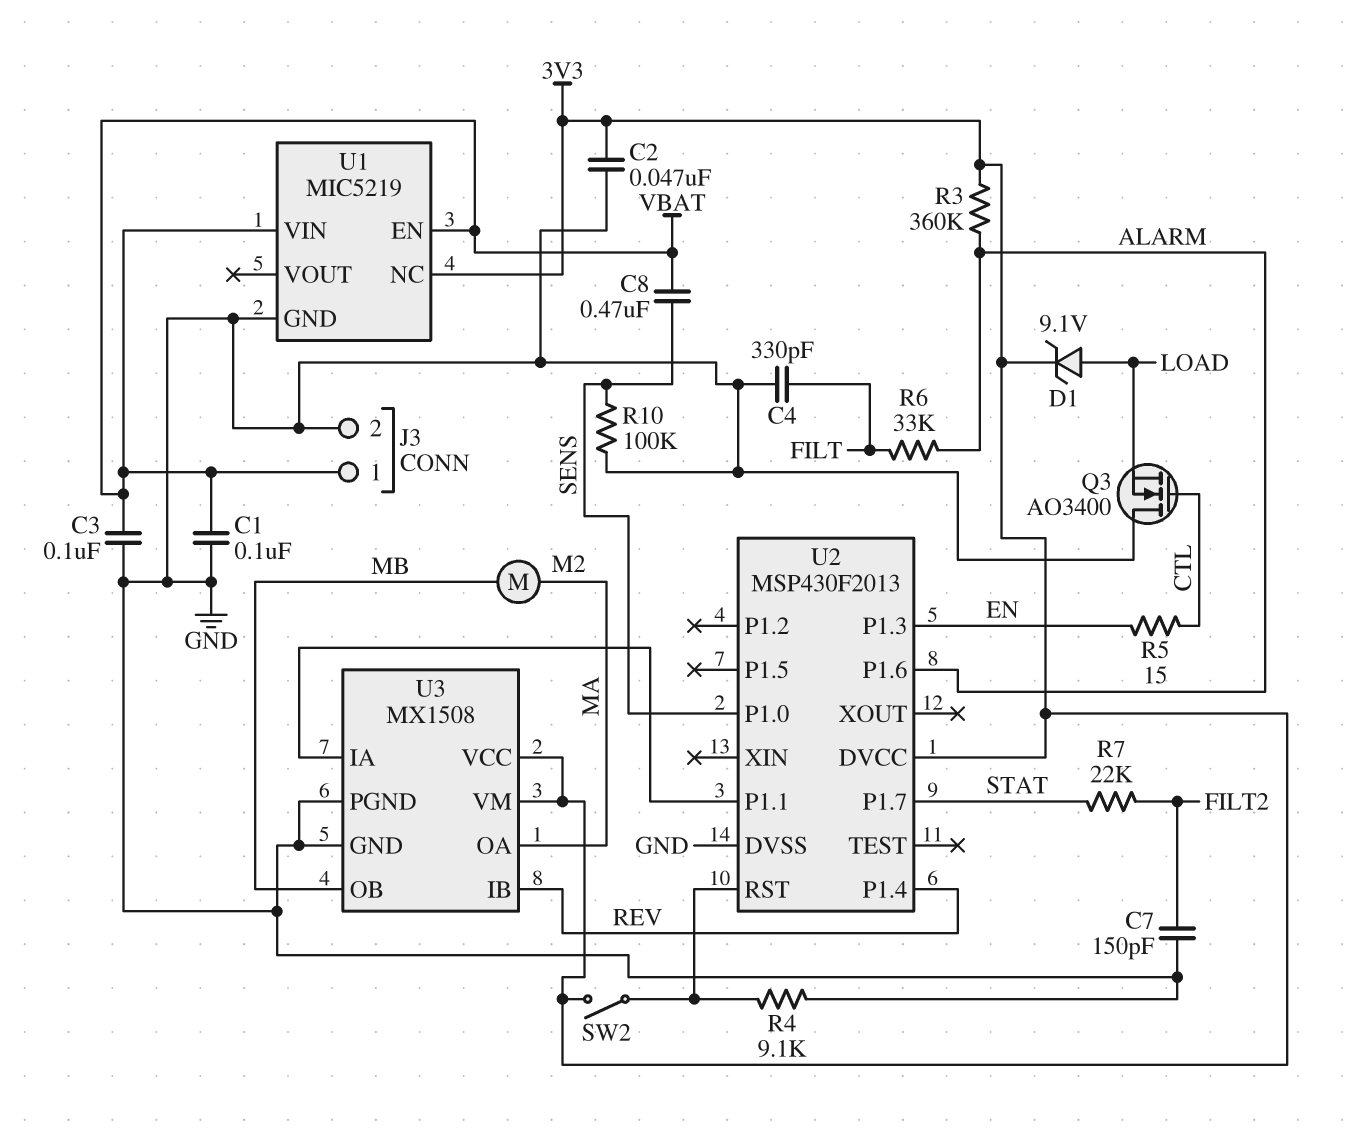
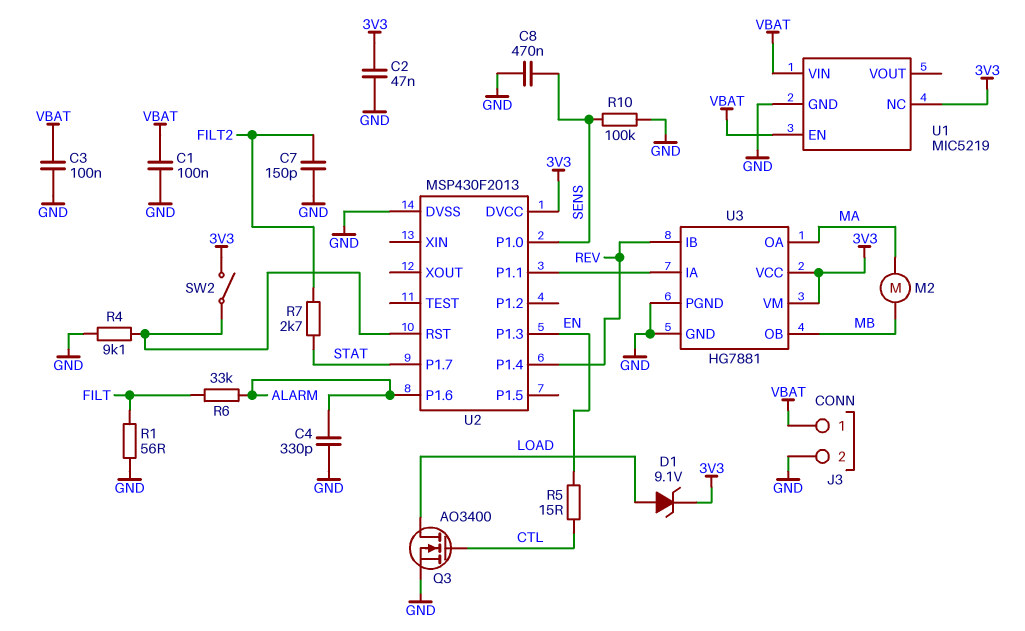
C4: 330pF (FILT, GND) -> 330pF (ALARM, GND)
C8: 470nF (SENS, VBAT) -> 470nF (GND, SENS)
Q3: NMOS AO3400 (G CTL, D GND, S LOAD) -> NMOS AO3400 (G CTL, D LOAD, S GND)
R1: none -> 56 (FILT, GND)
R3: 360k (3V3, ALARM) -> none
R7: 22k (FILT2, STAT) -> 2.7k (FILT2, STAT)
U3: MX1508 -> HG7881

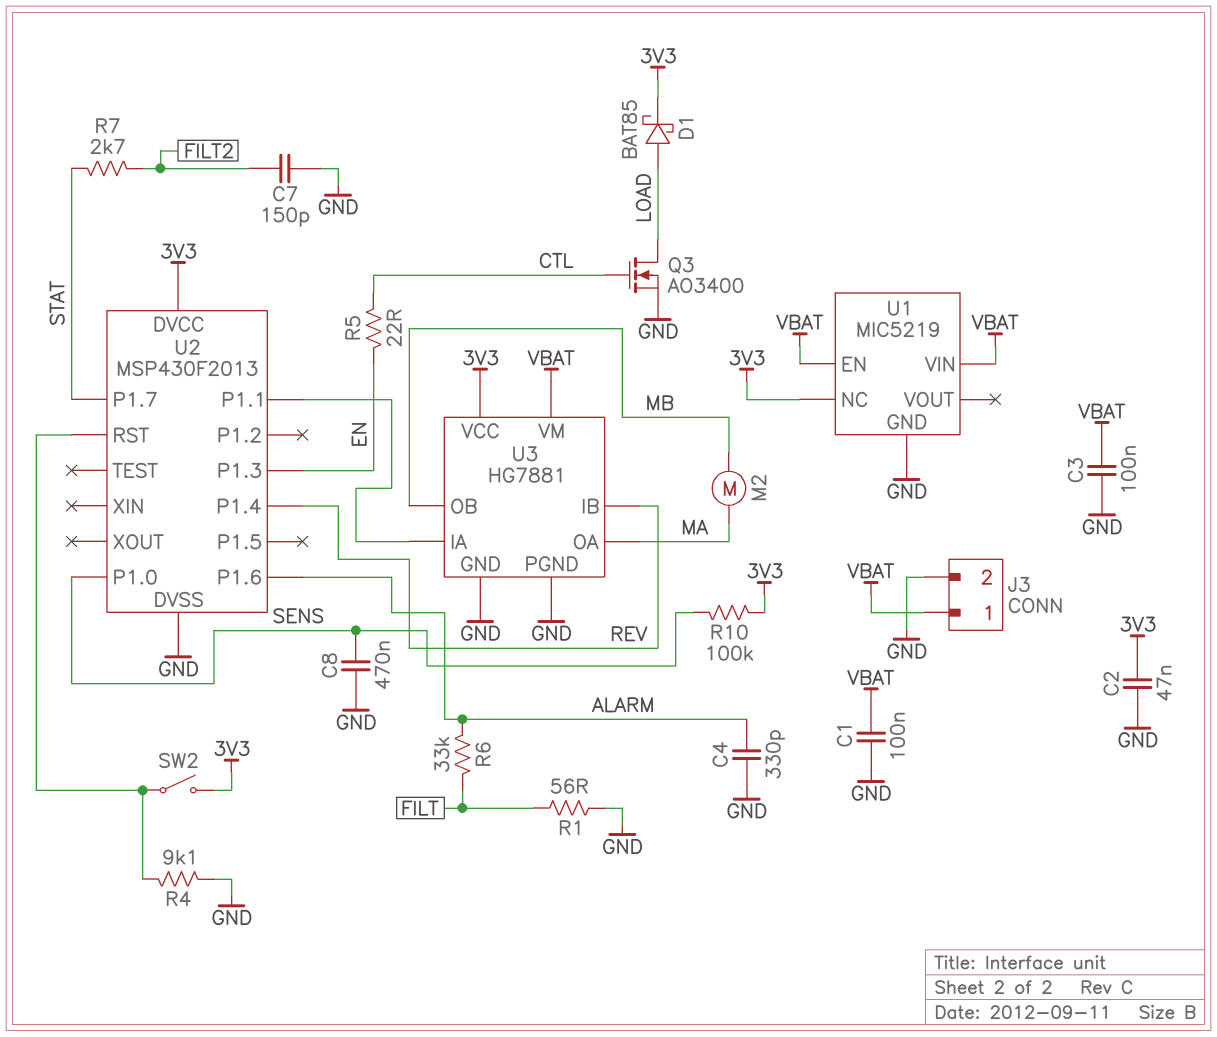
D1: zener 9.1V (A LOAD, K 3V3) -> schottky BAT85 (A LOAD, K 3V3)
R5: 15 (CTL, EN) -> 22 (CTL, EN)
R10: 100k (GND, SENS) -> 100k (3V3, SENS)
U3 pin VM: 3V3 -> VBAT

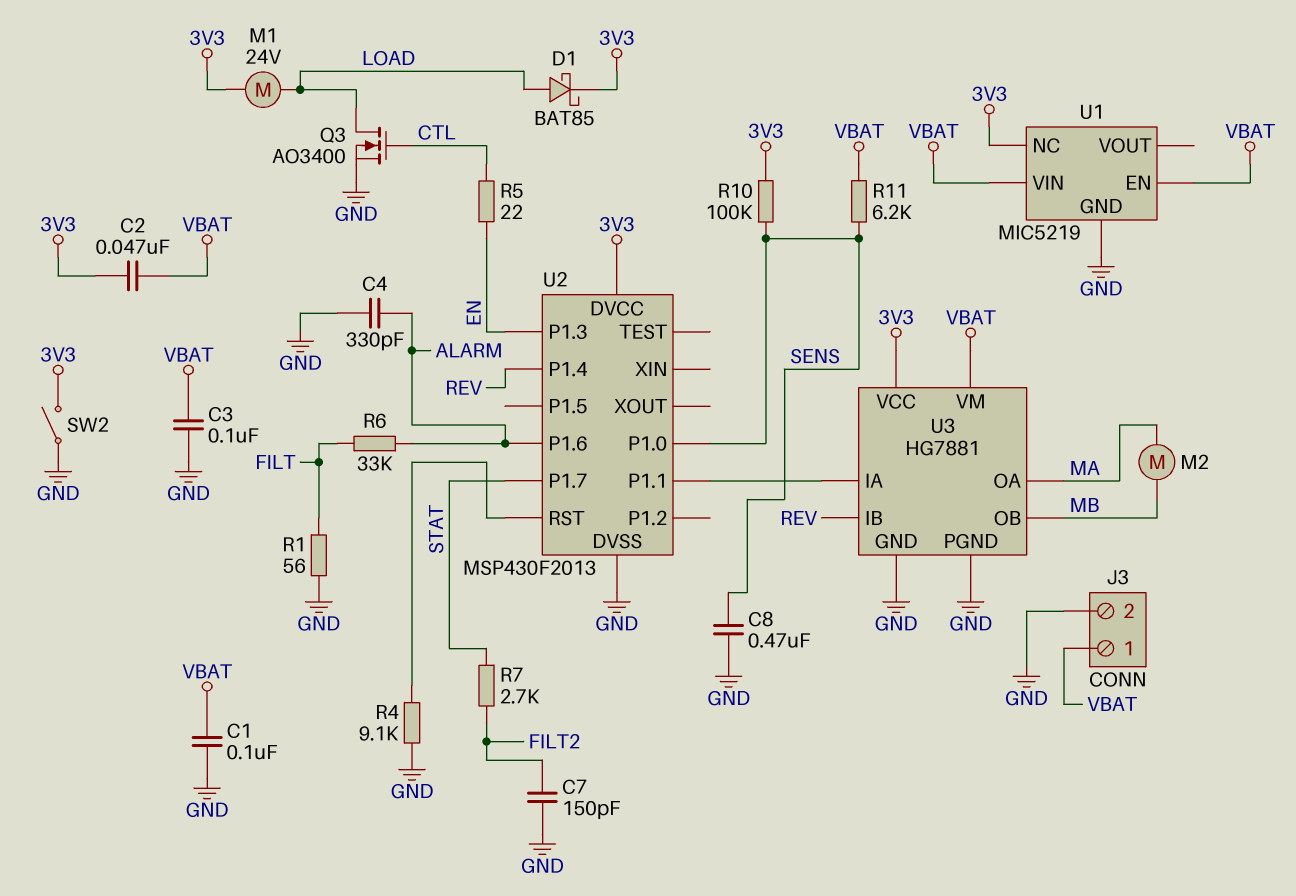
C2: 47nF (3V3, GND) -> 47nF (3V3, VBAT)
M1: none -> motor 24V (3V3, LOAD)
R11: none -> 6.2k (SENS, VBAT)
SW2: switch (3V3, U2/RST) -> switch (3V3, GND)

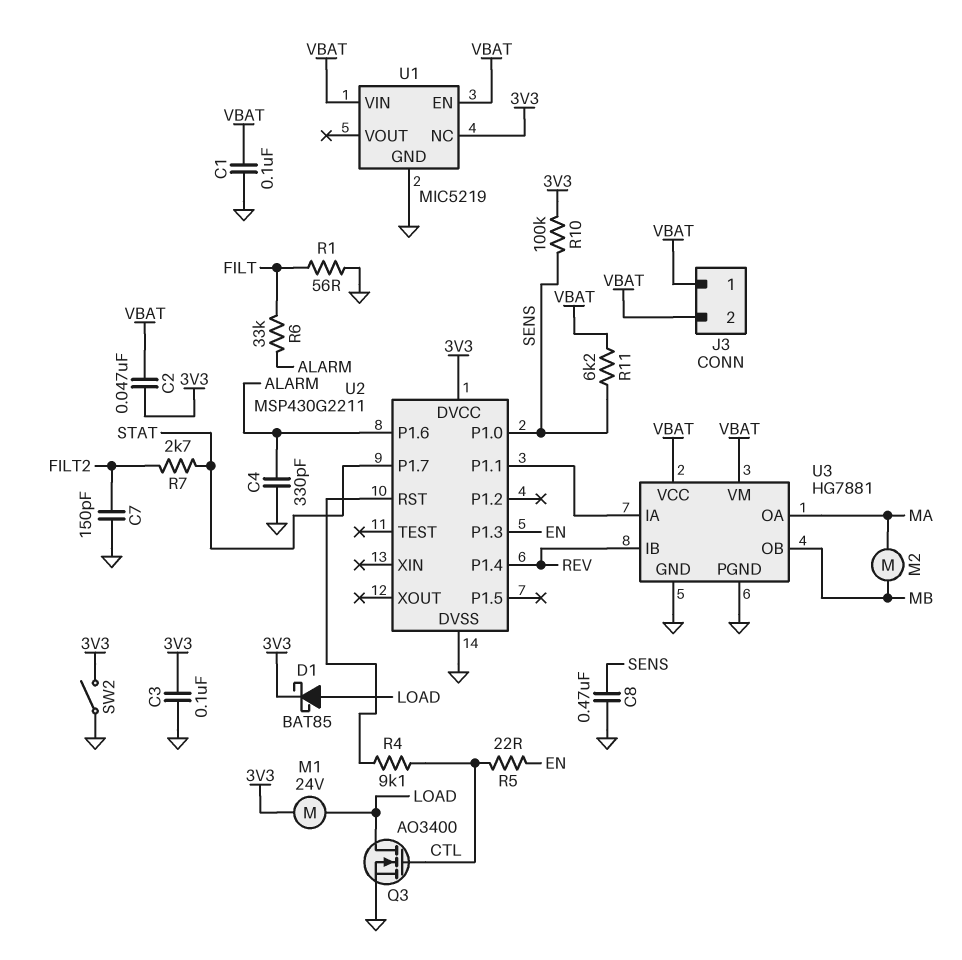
C3: 100nF (GND, VBAT) -> 100nF (3V3, GND)
J3 pin 2: GND -> VBAT
R4: 9.1k (GND, U2/RST) -> 9.1k (CTL, U2/RST)
U2: MSP430F2013 -> MSP430G2211
U3 pin VCC: 3V3 -> VBAT

